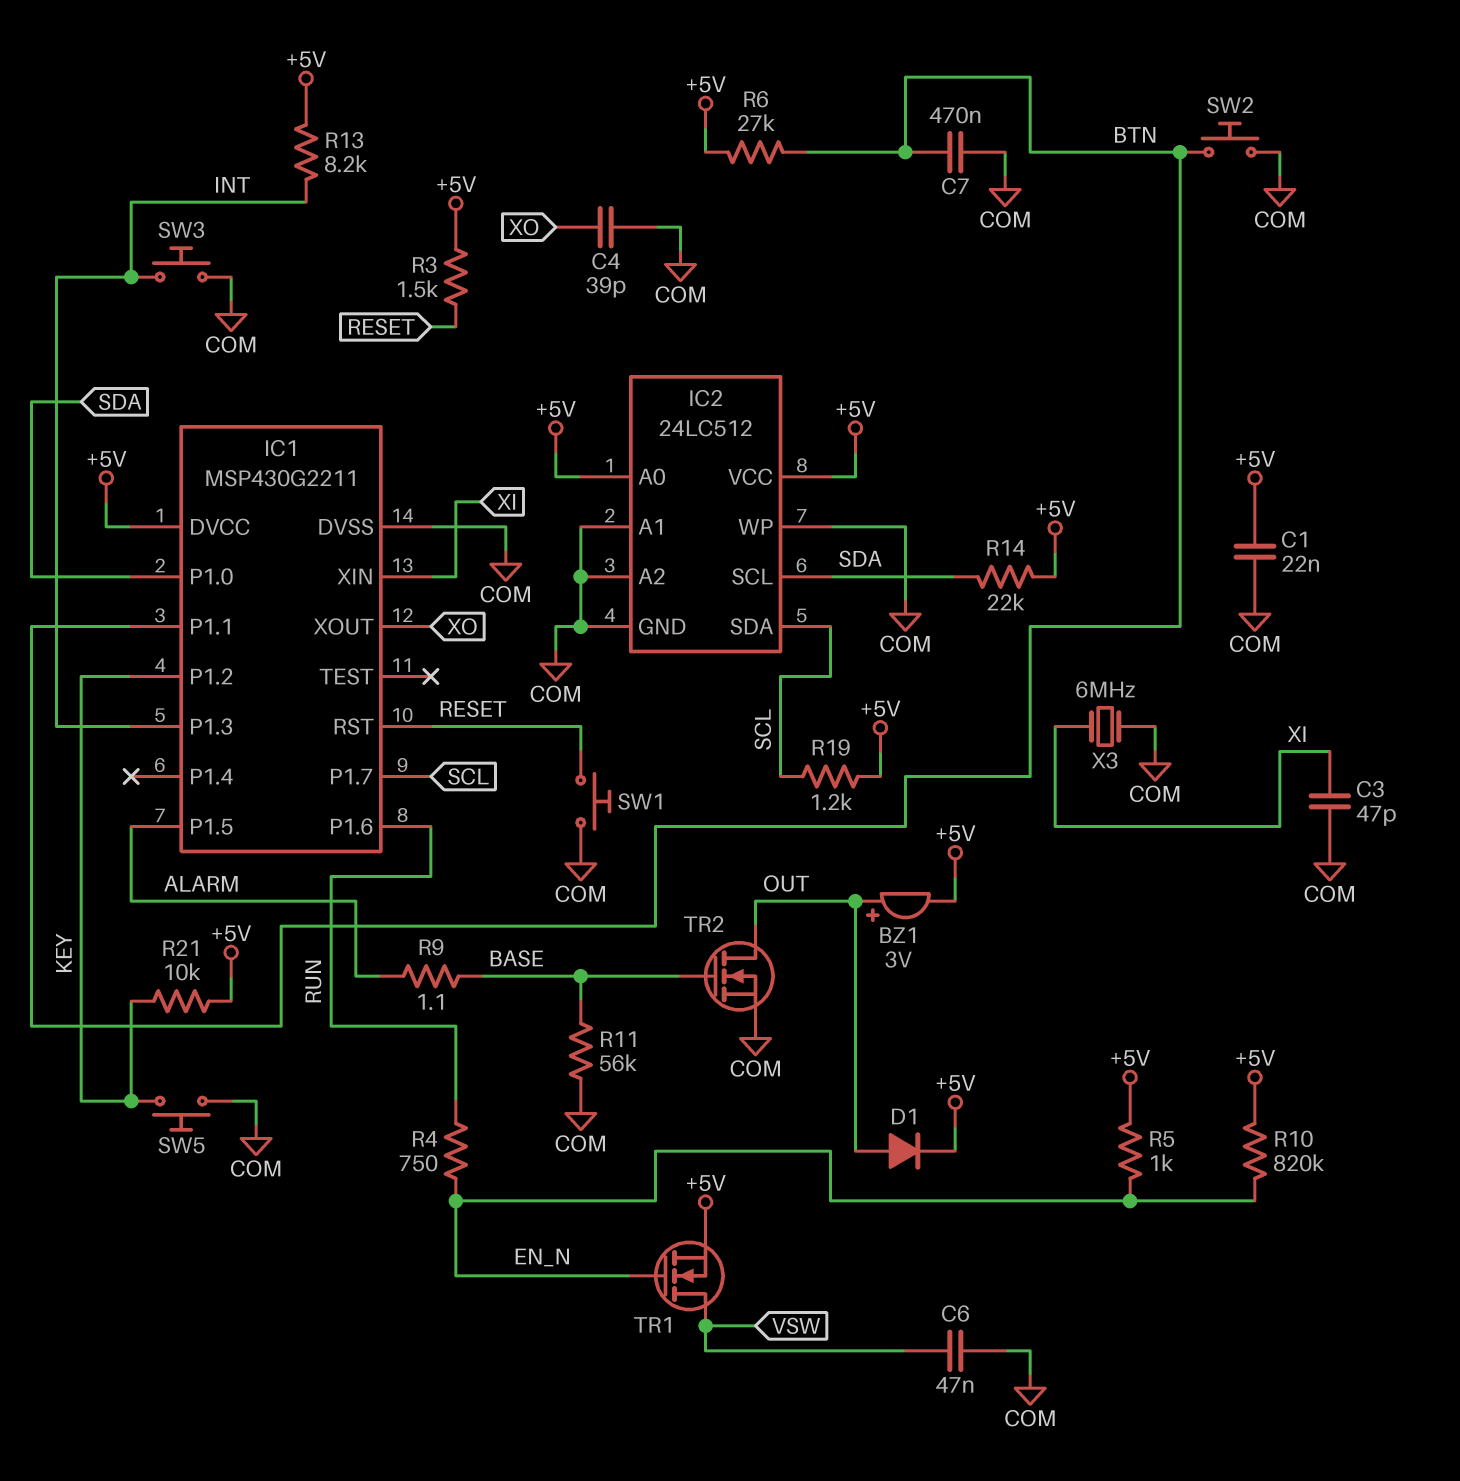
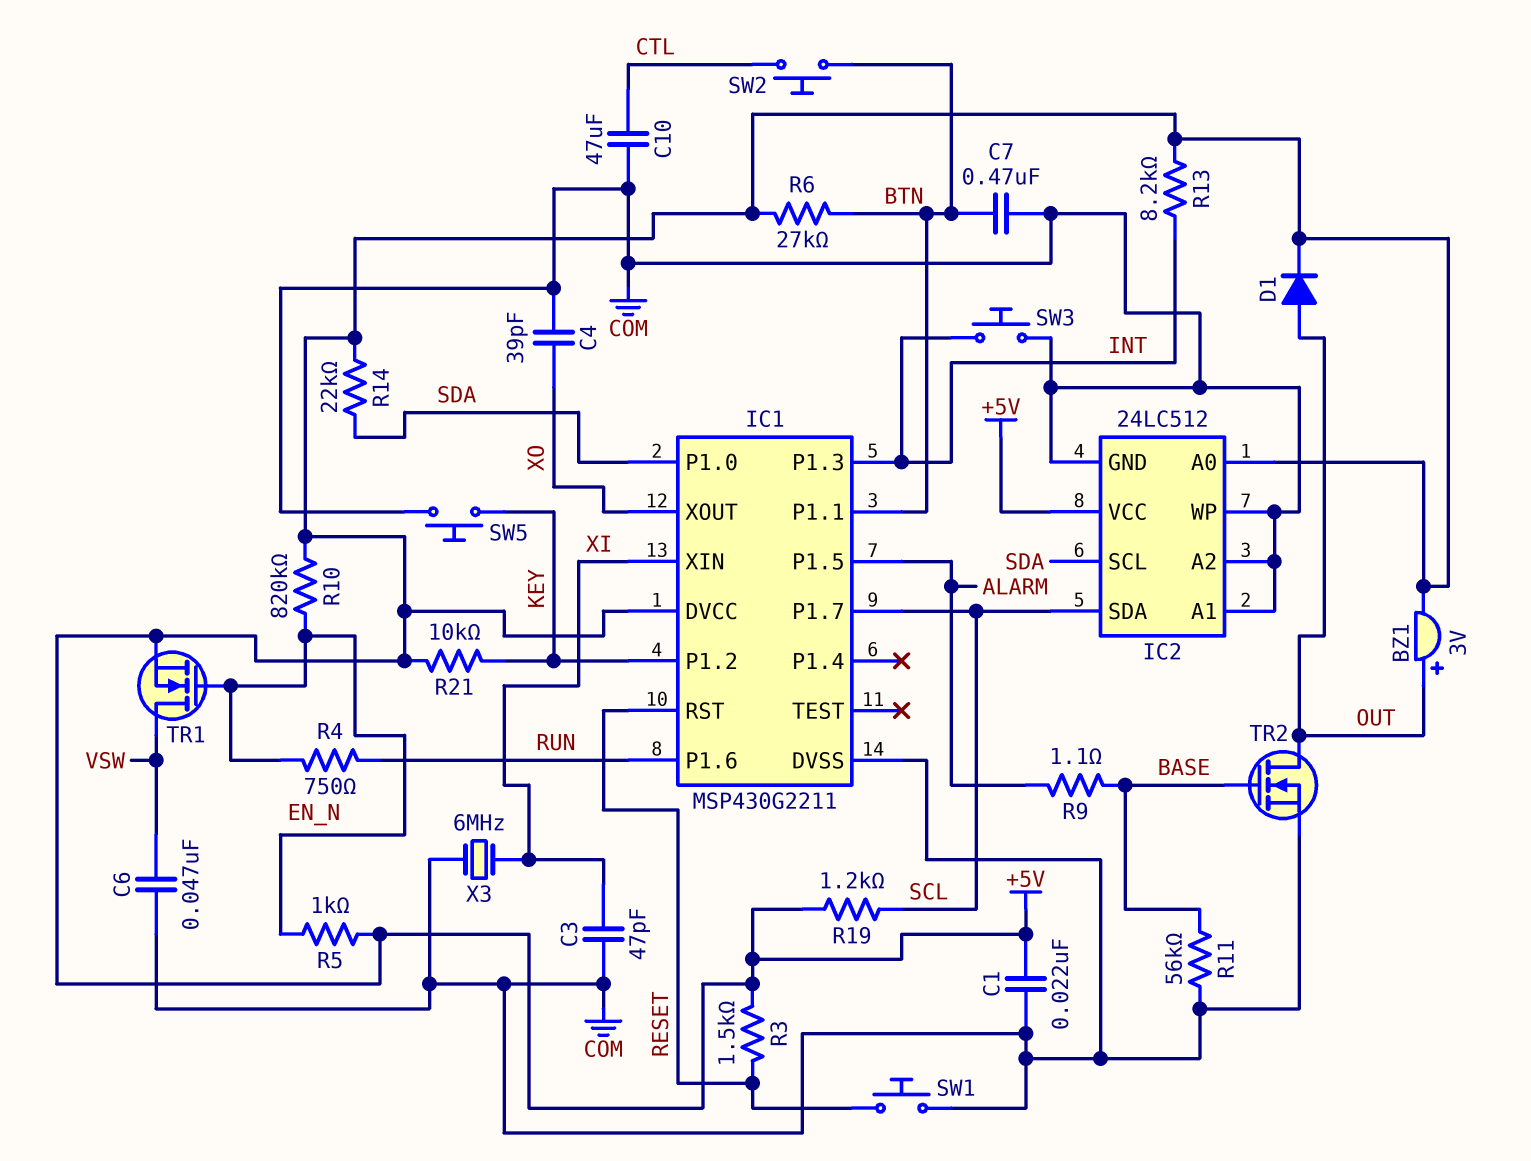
C10: none -> 47uF (COM, CTL)
SW2: button (BTN, COM) -> button (BTN, CTL)

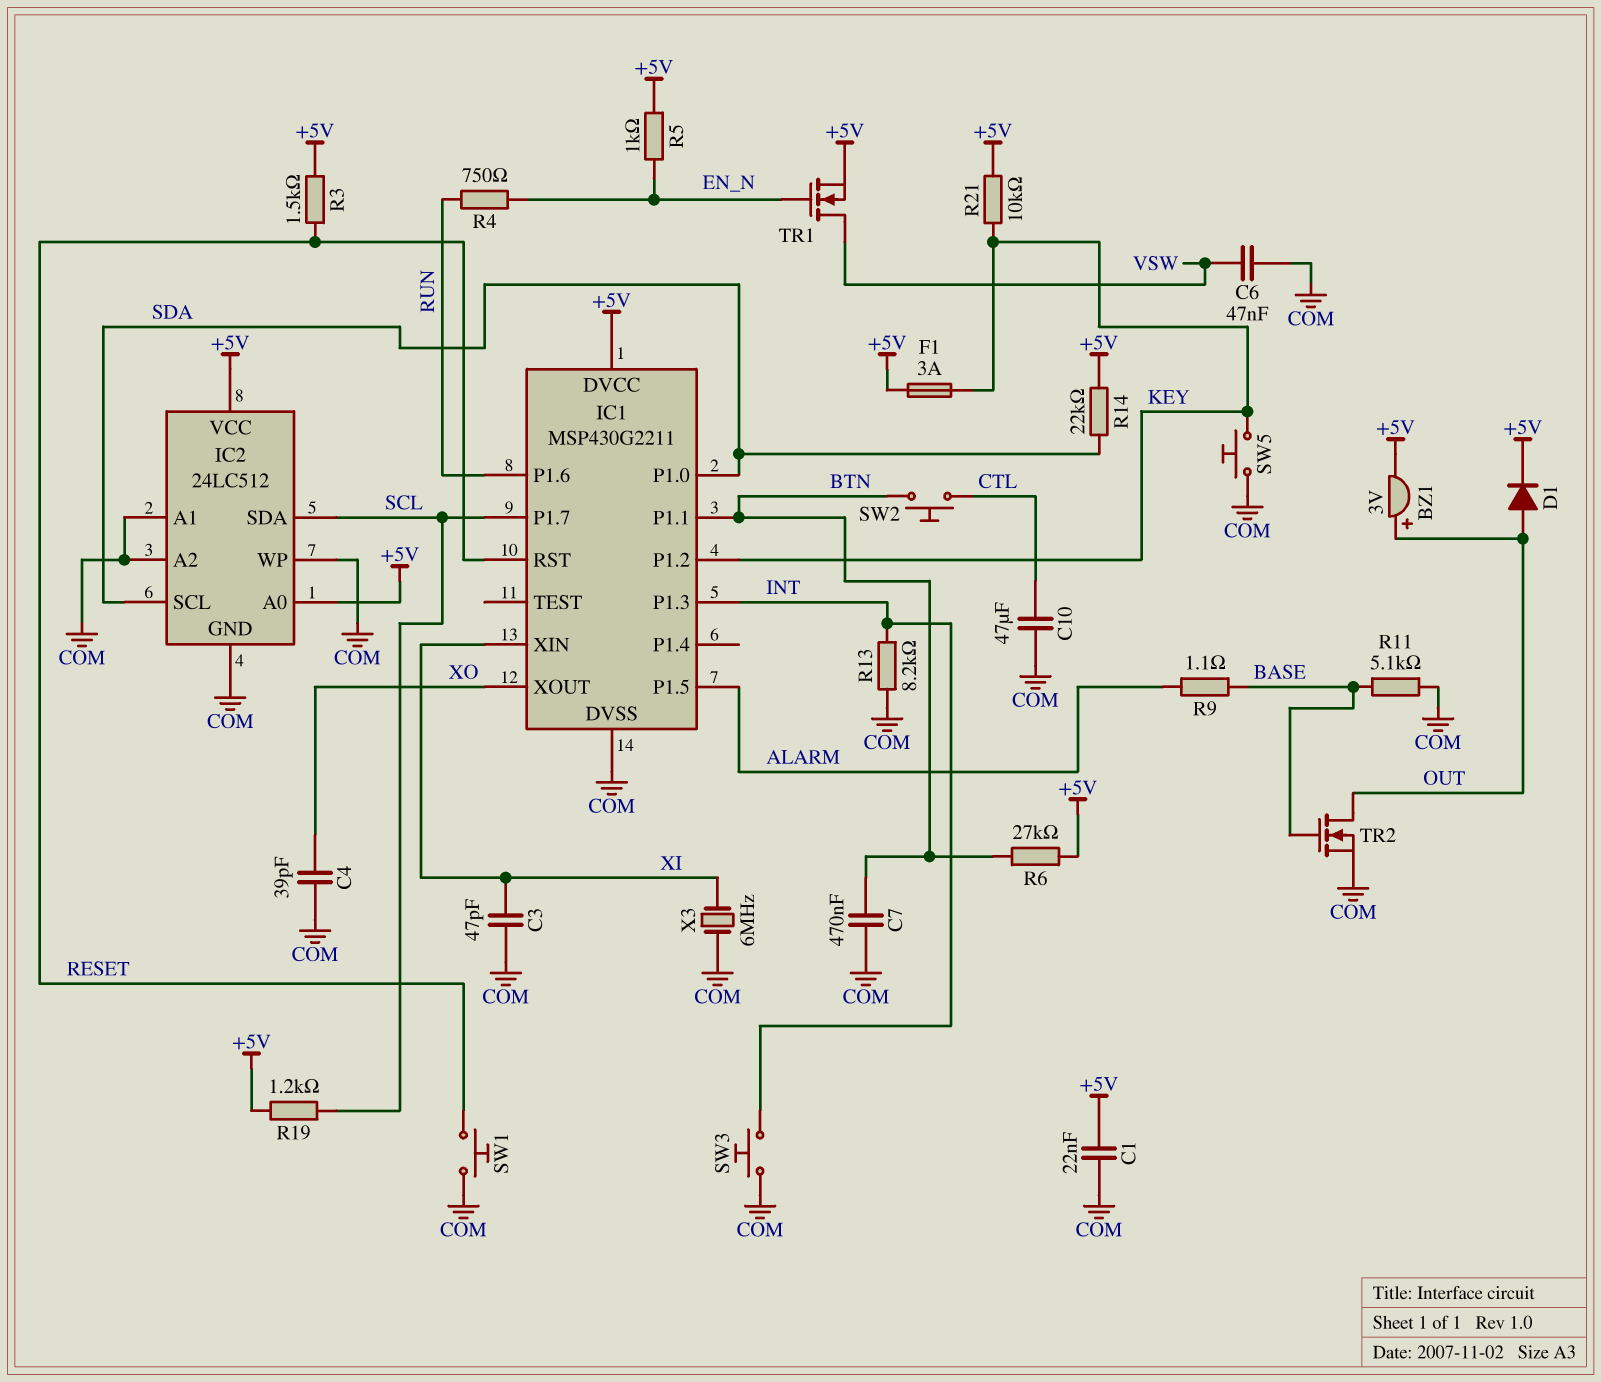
F1: none -> 3A (+5V, KEY)
R10: 820k (+5V, EN_N) -> none
R11: 56k (BASE, COM) -> 5.1k (BASE, COM)
R13: 8.2k (+5V, INT) -> 8.2k (COM, INT)

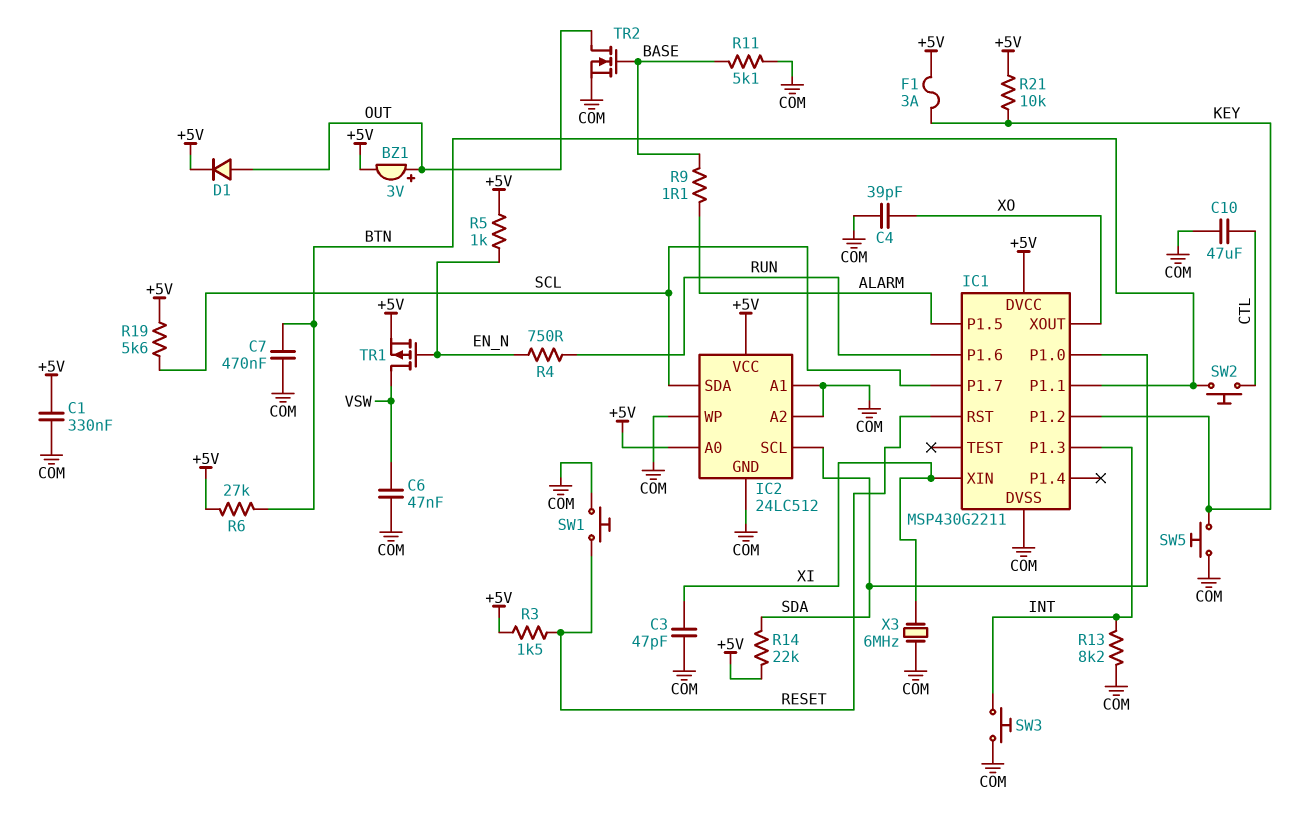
C1: 22nF (+5V, COM) -> 330nF (+5V, COM)
R19: 1.2k (+5V, SCL) -> 5.6k (+5V, SCL)
TR1: NMOS (G EN_N, D VSW, S +5V) -> PMOS (G EN_N, D VSW, S +5V)

